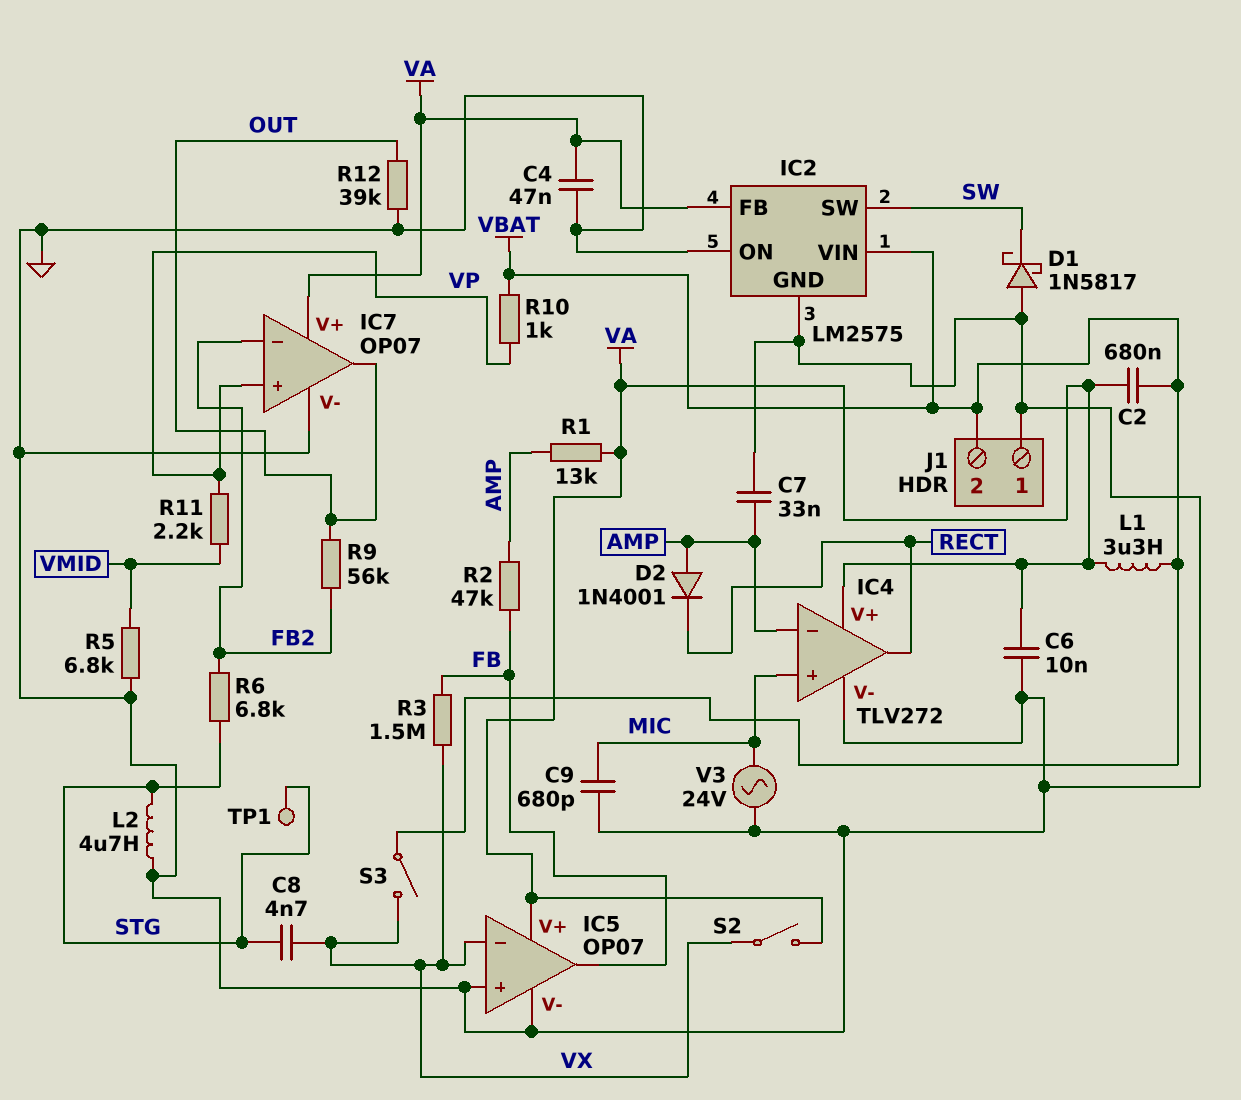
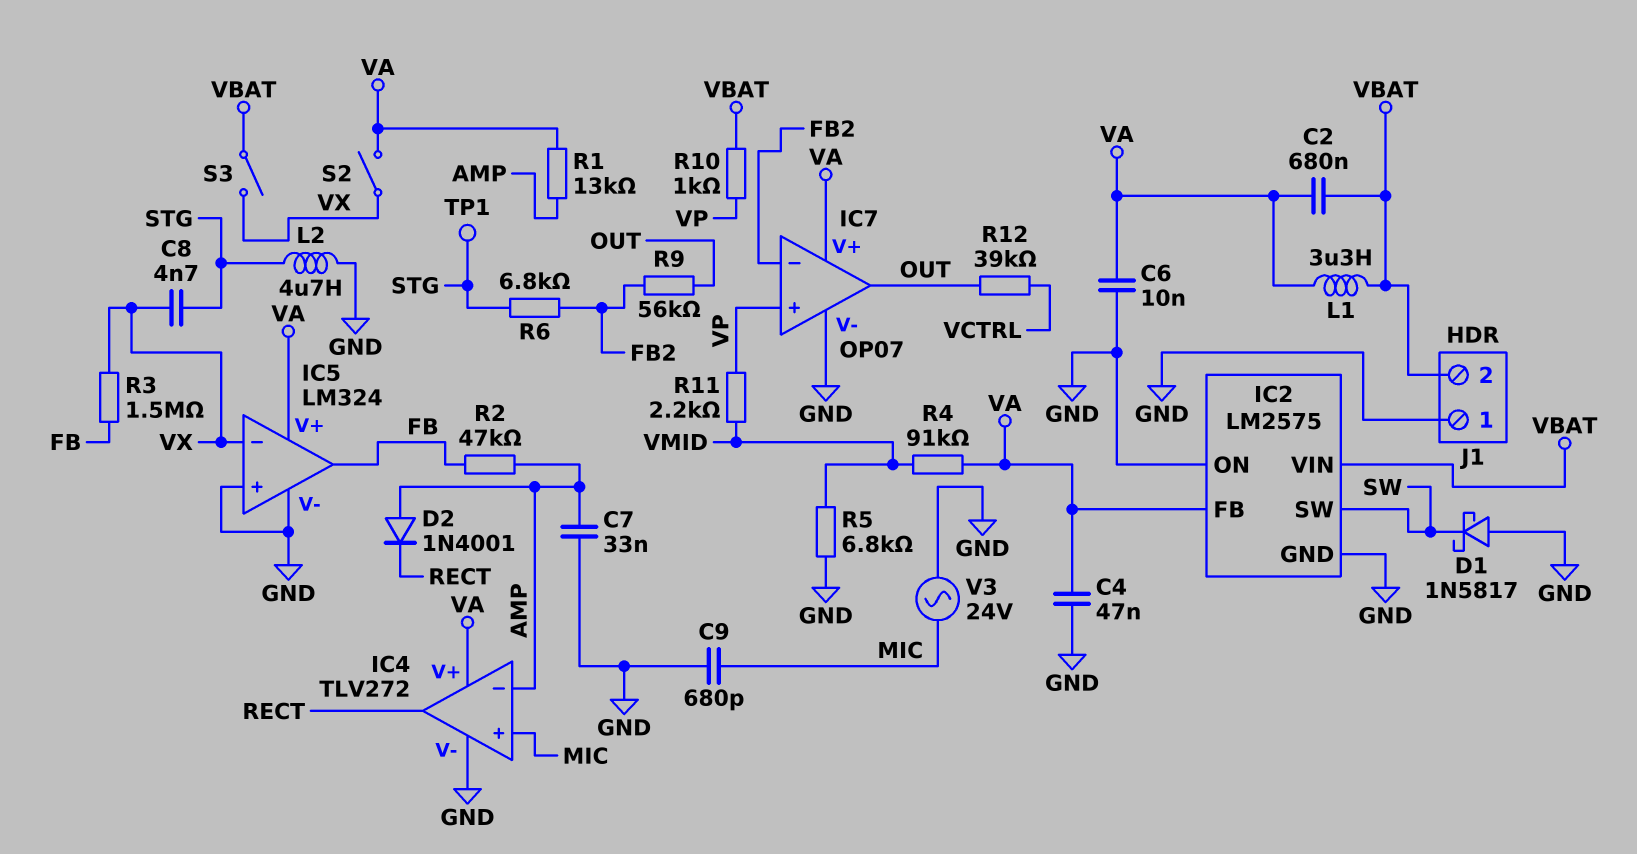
IC5: OP07 -> LM324
R4: none -> 91k (VA, VMID)
R12: 39k (GND, OUT) -> 39k (OUT, VCTRL)

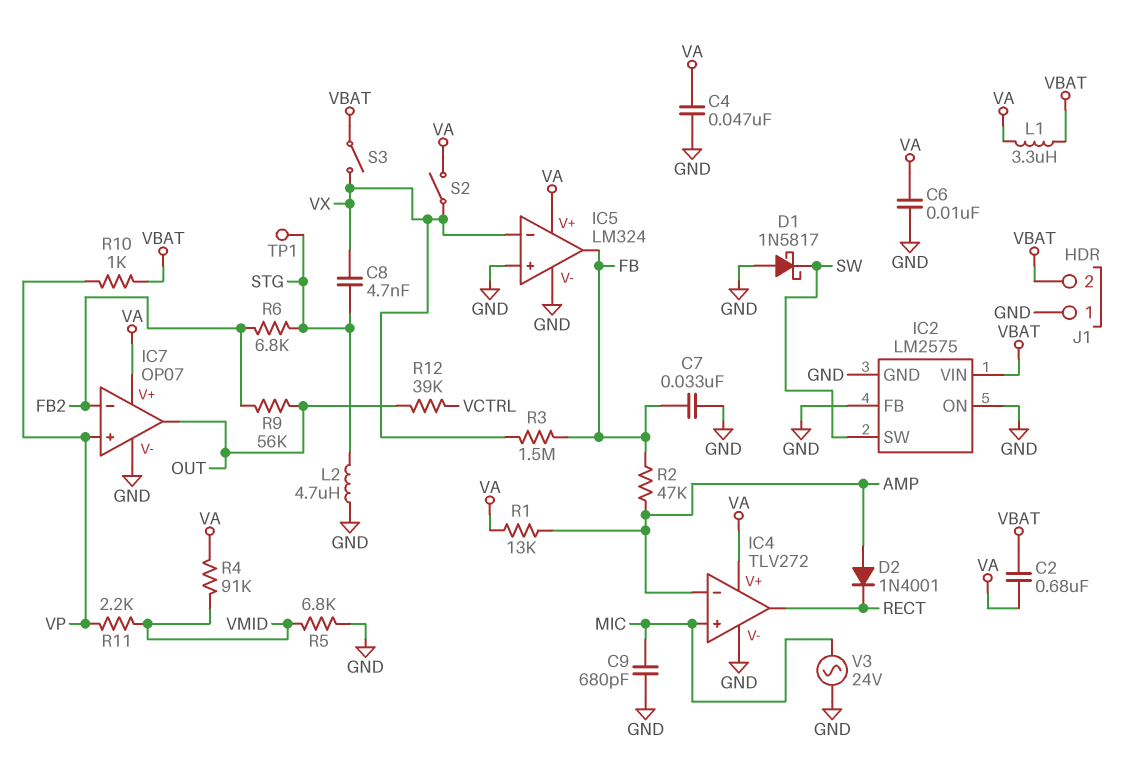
C7: 33nF (AMP, GND) -> 33nF (FB, GND)
IC2 pin FB: VA -> GND

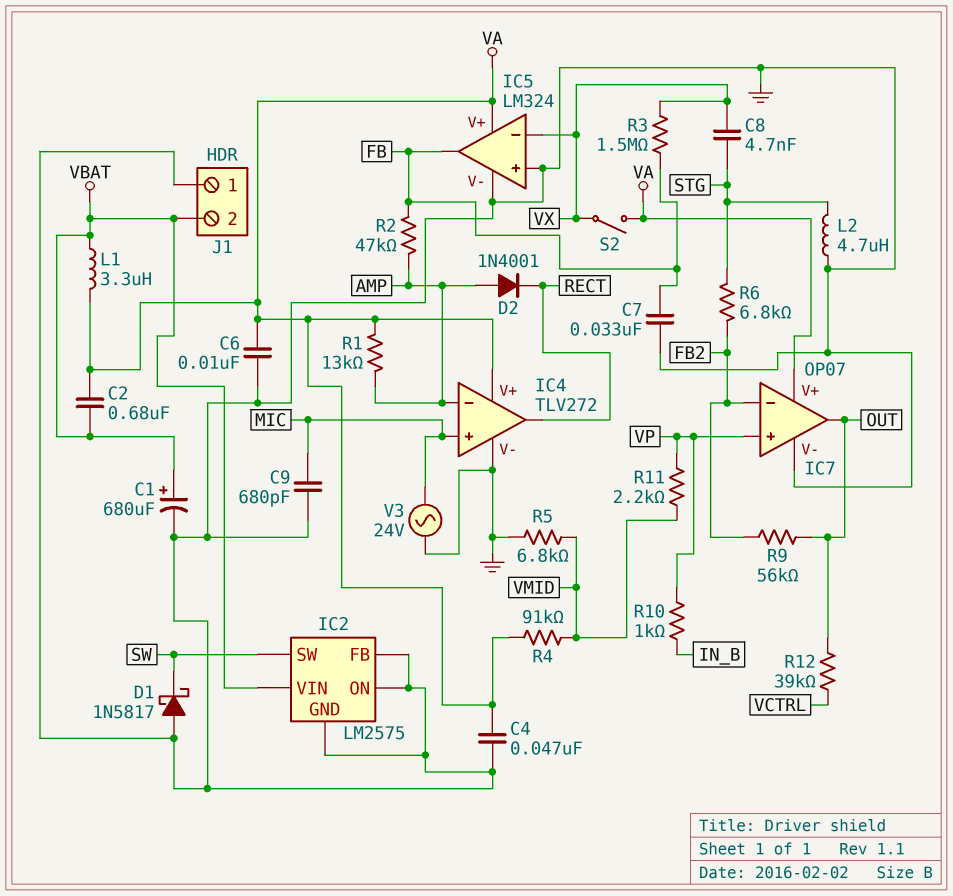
C1: none -> 680uF (plus VBAT, minus GND)
R10: 1k (VBAT, VP) -> 1k (IN_B, VP)
S3: switch (VBAT, VX) -> none
TP1: test point (STG) -> none

